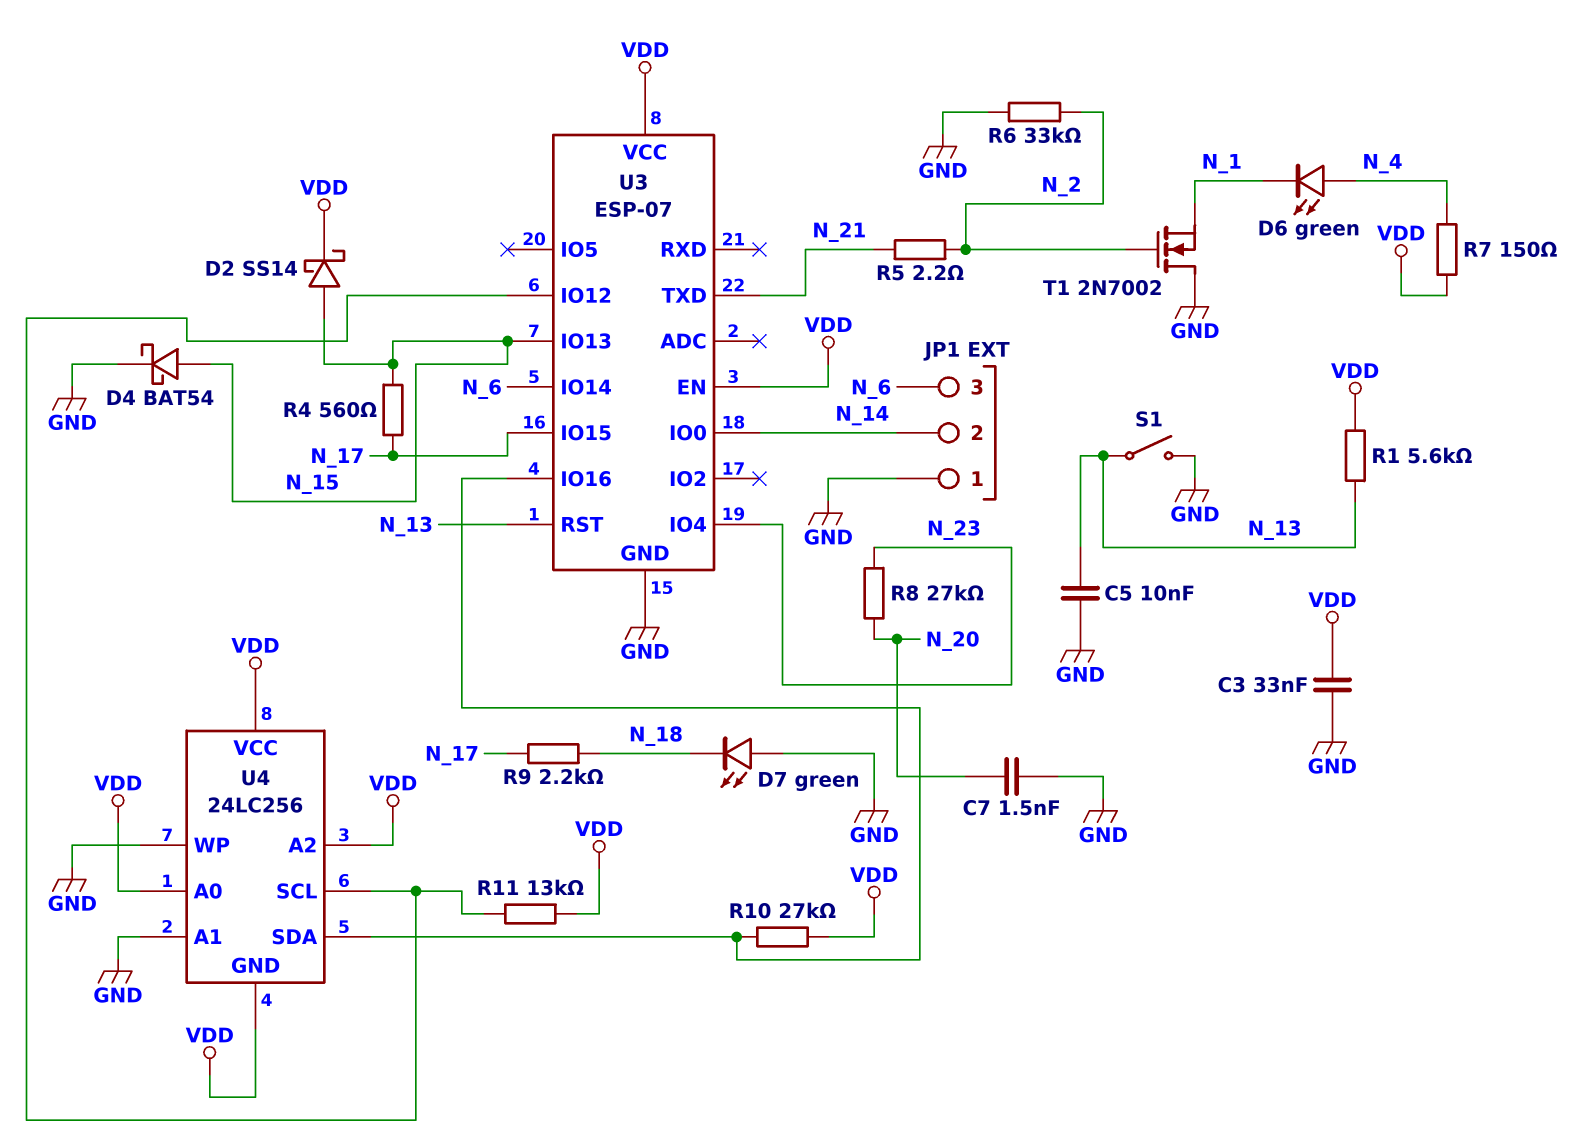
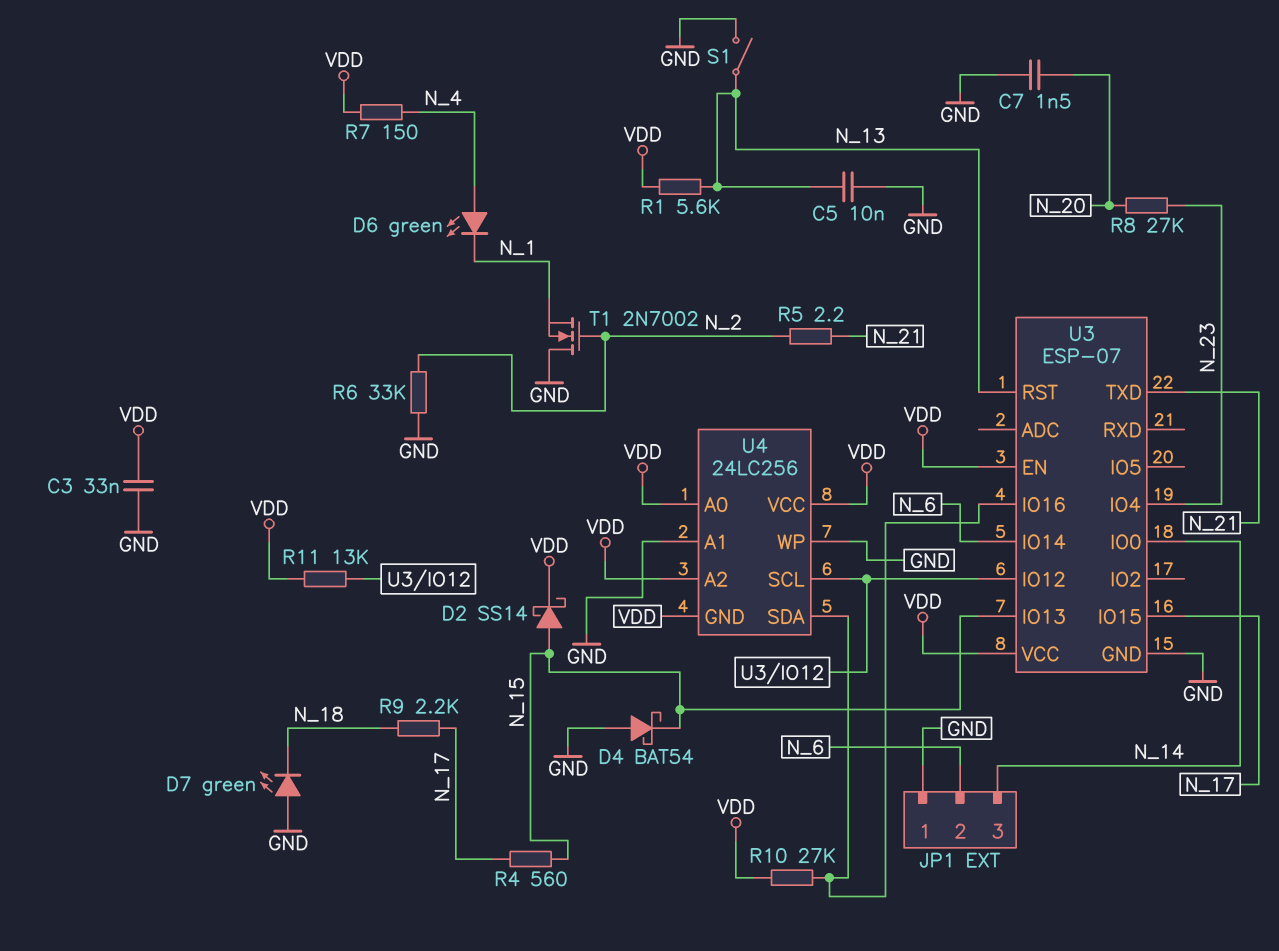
D4: schottky BAT54 (A N_15, K GND) -> schottky BAT54 (A GND, K N_15)
JP1 pin 2: N_14 -> N_6
JP1 pin 3: N_6 -> N_14

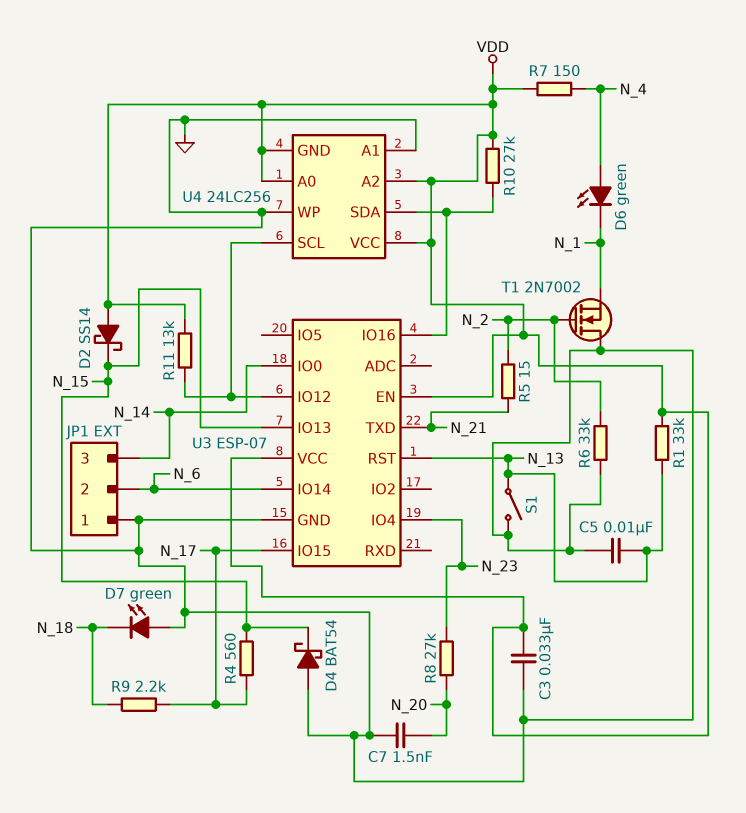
D2: schottky SS14 (A N_15, K VDD) -> schottky SS14 (A VDD, K N_15)
R1: 5.6k (N_13, VDD) -> 33k (N_13, VDD)
R5: 2.2 (N_2, N_21) -> 15 (N_2, N_21)

